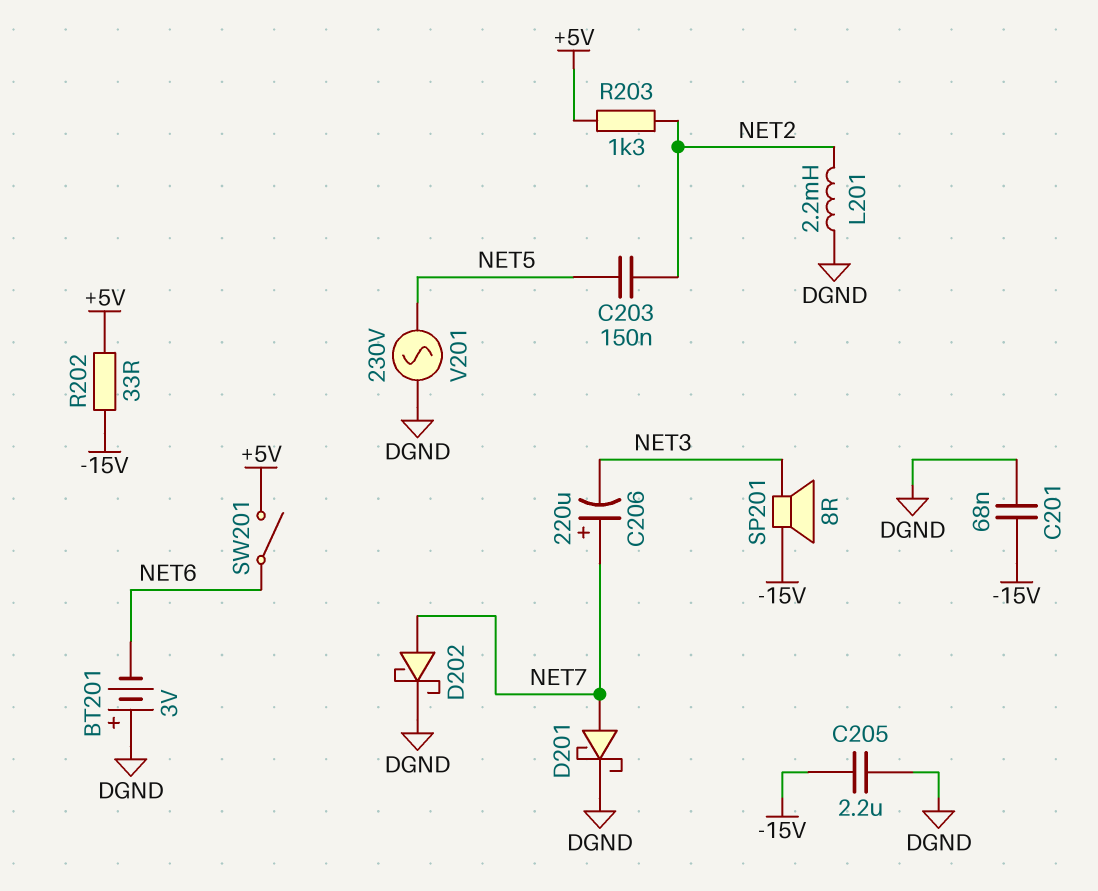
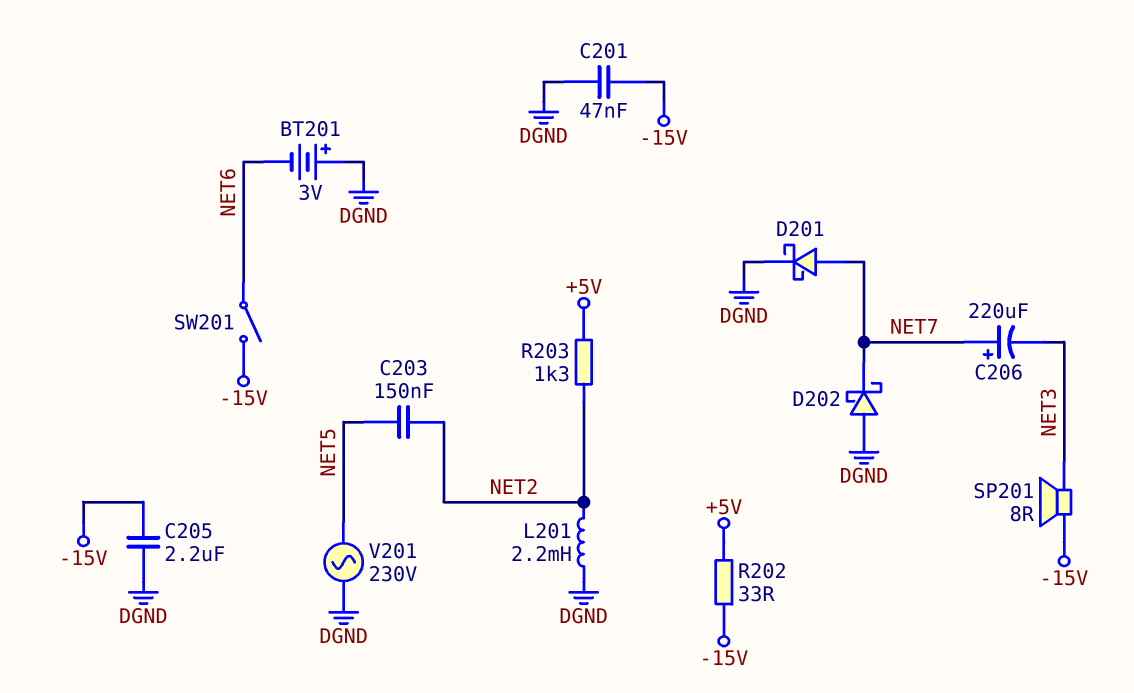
C201: 68nF (-15V, DGND) -> 47nF (-15V, DGND)
D202: schottky (A NET7, K DGND) -> schottky (A DGND, K NET7)
SW201: switch (+5V, NET6) -> switch (-15V, NET6)

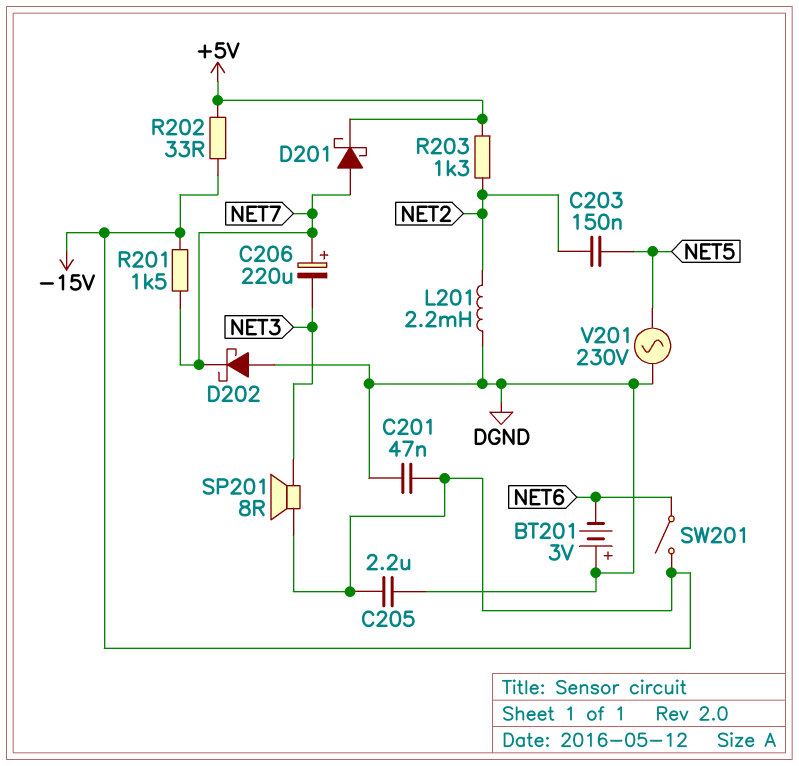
D201: schottky (A NET7, K DGND) -> schottky (A NET7, K +5V)
R201: none -> 1.5k (-15V, NET7)

